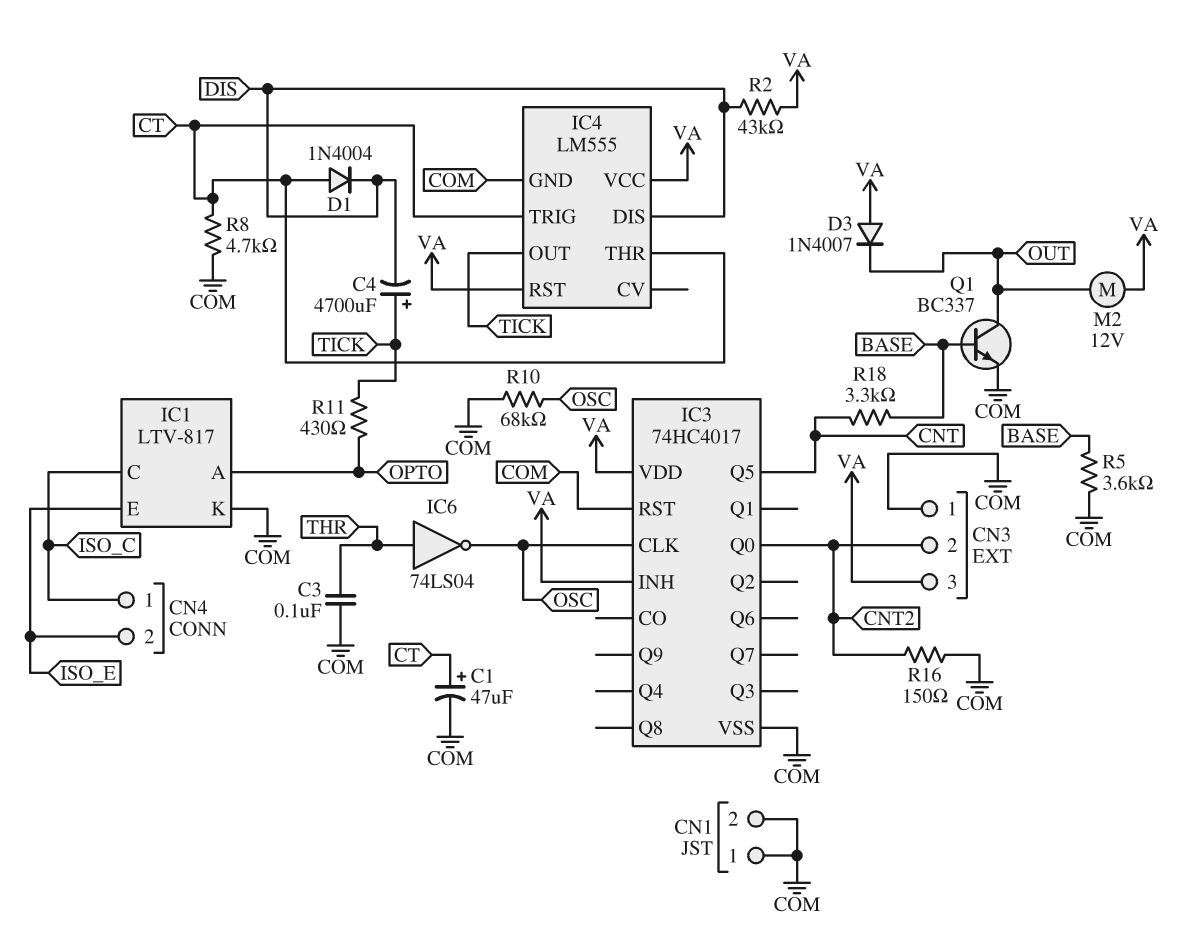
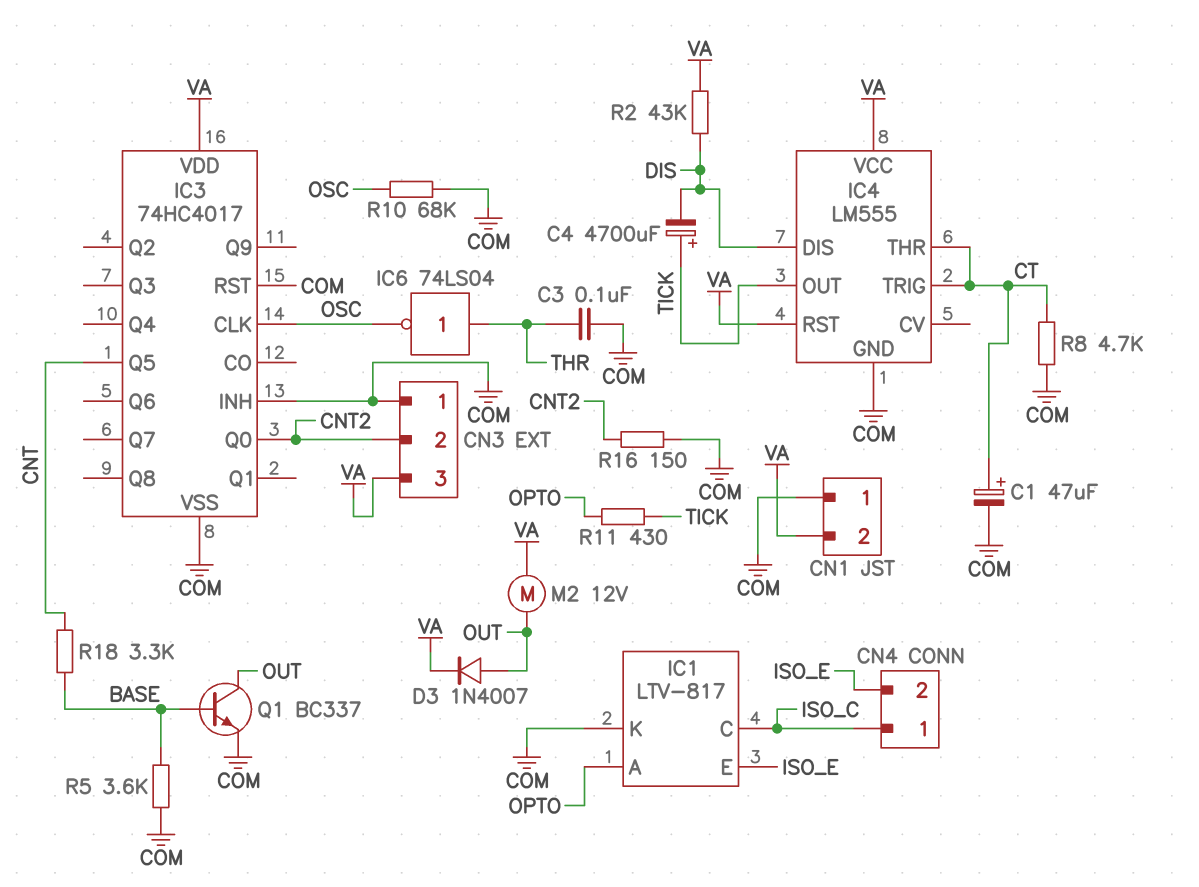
CN1 pin 2: COM -> VA
D1: diode 1N4004 (A CT, K DIS) -> none
D3: diode 1N4007 (A VA, K OUT) -> diode 1N4007 (A OUT, K VA)
IC3 pin INH: VA -> COM

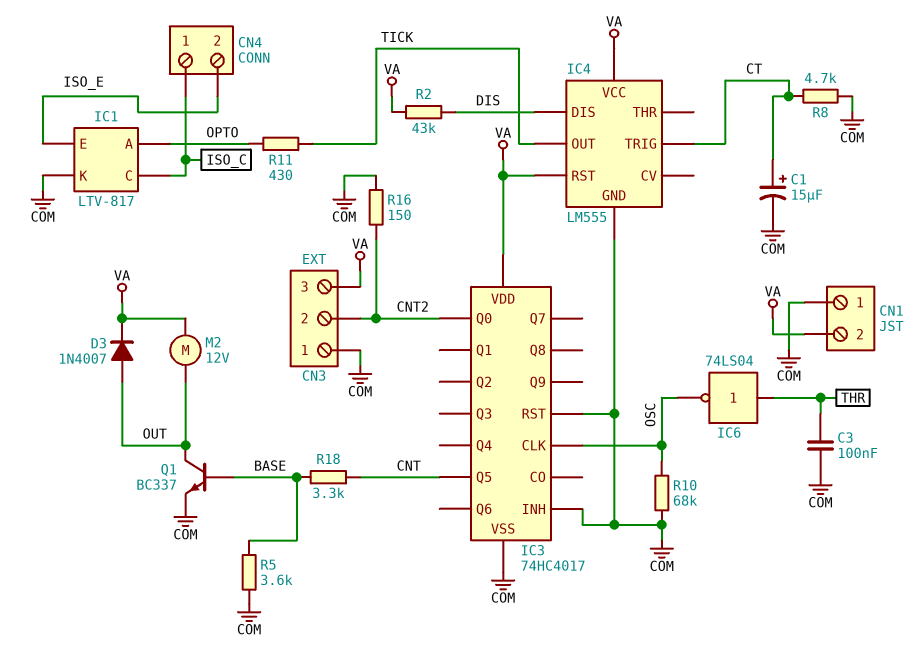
C1: 47uF (plus CT, minus COM) -> 15uF (plus CT, minus COM)
C4: 4700uF (plus TICK, minus DIS) -> none
IC4 pin THR: CT -> none

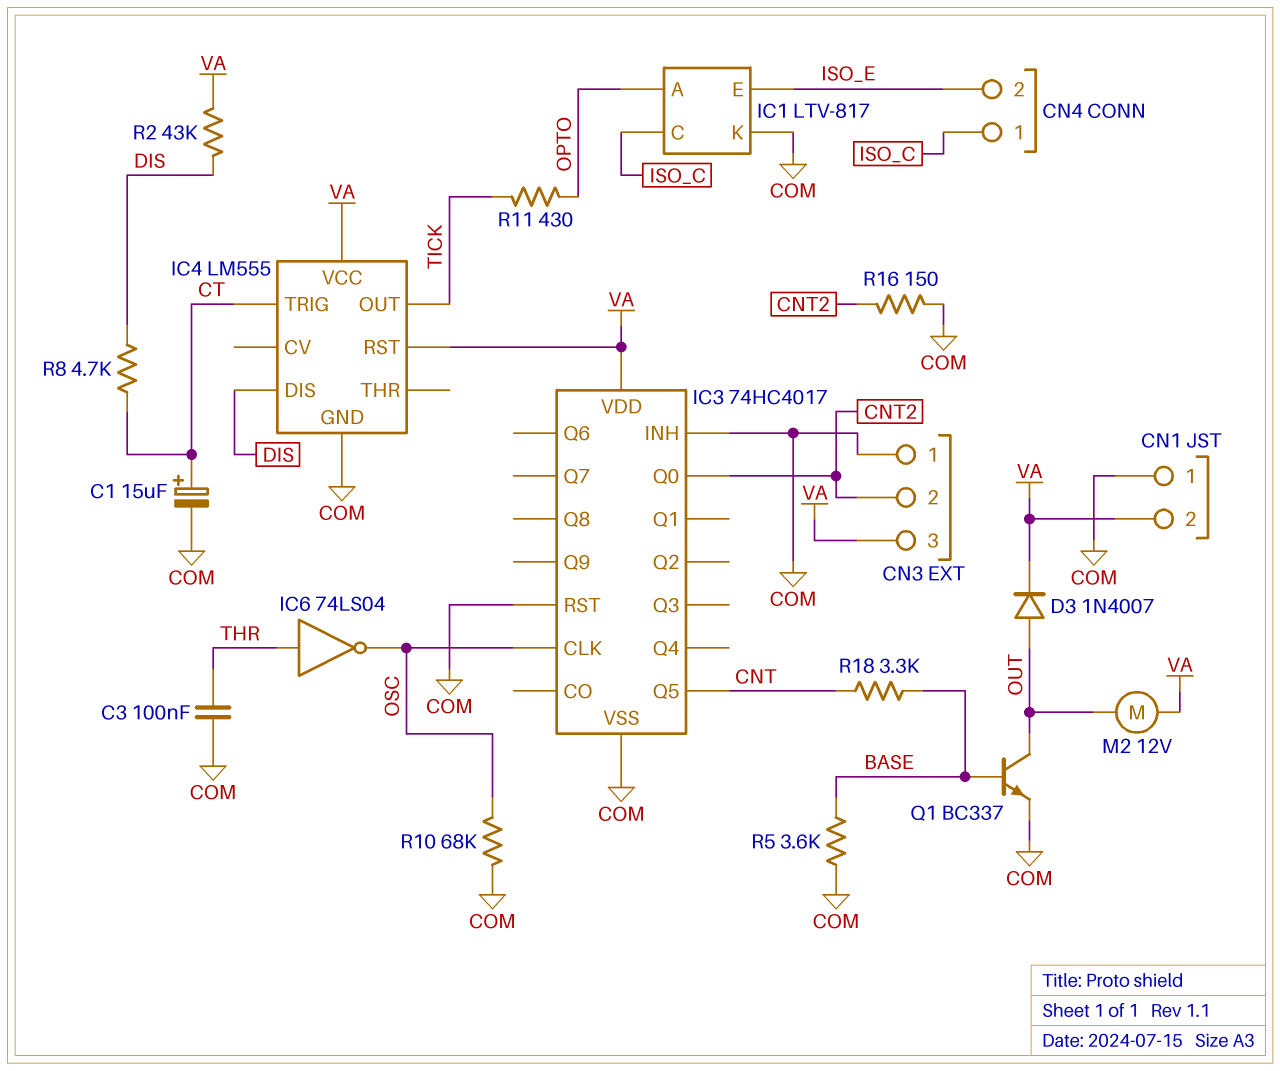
R8: 4.7k (COM, CT) -> 4.7k (CT, DIS)

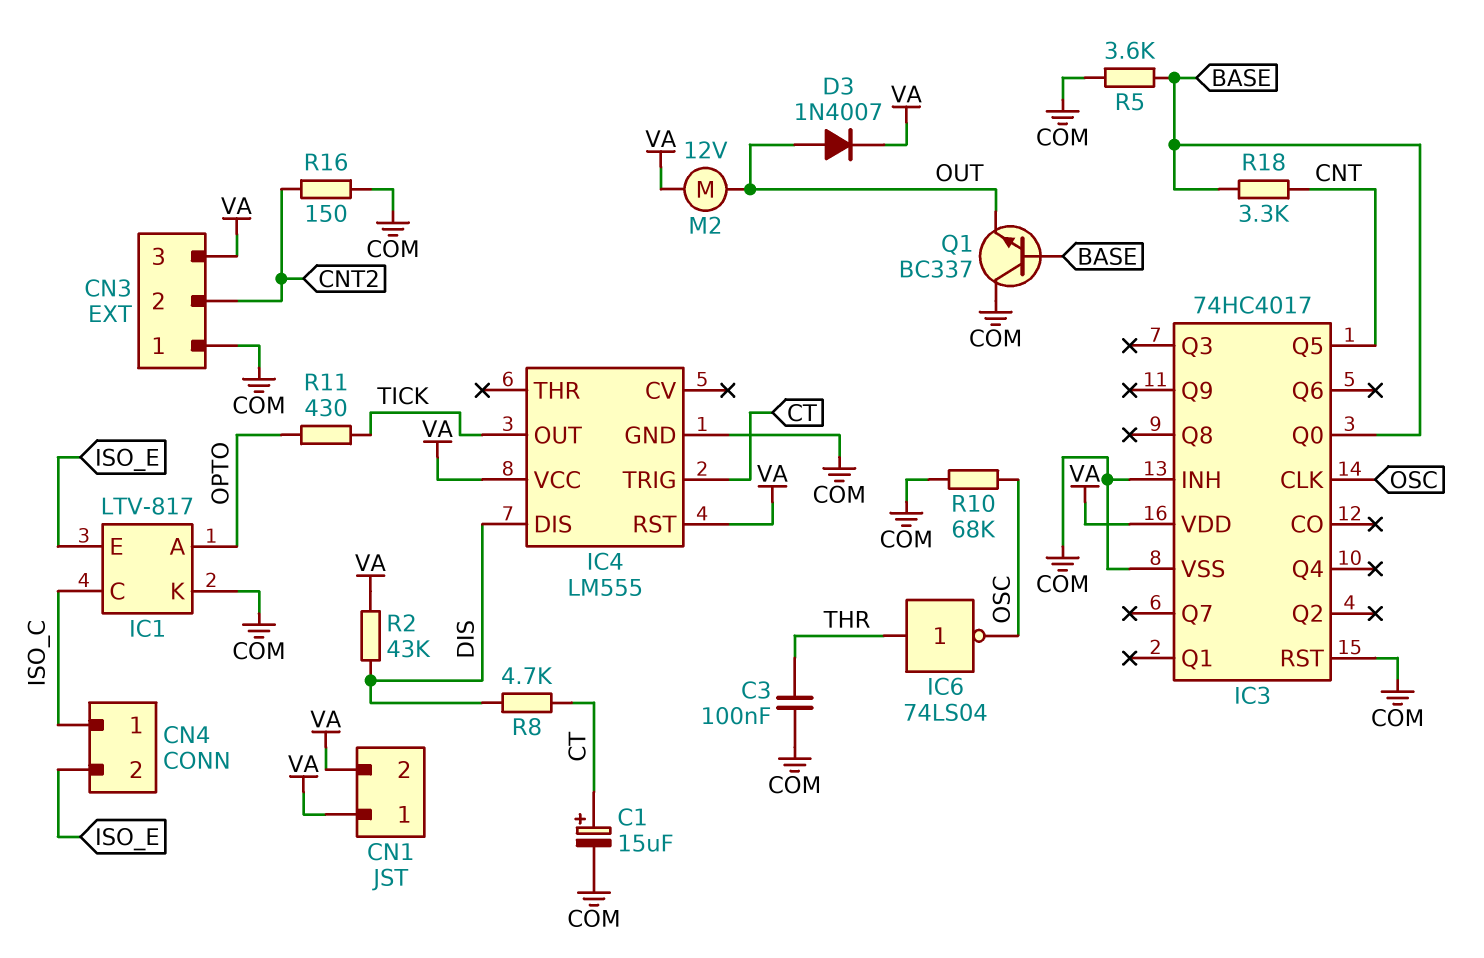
CN1 pin 1: COM -> VA
IC3 pin Q0: CNT2 -> BASE
Q1: NPN BC337 (B BASE, C OUT, E COM) -> NPN BC337 (B BASE, C COM, E OUT)

